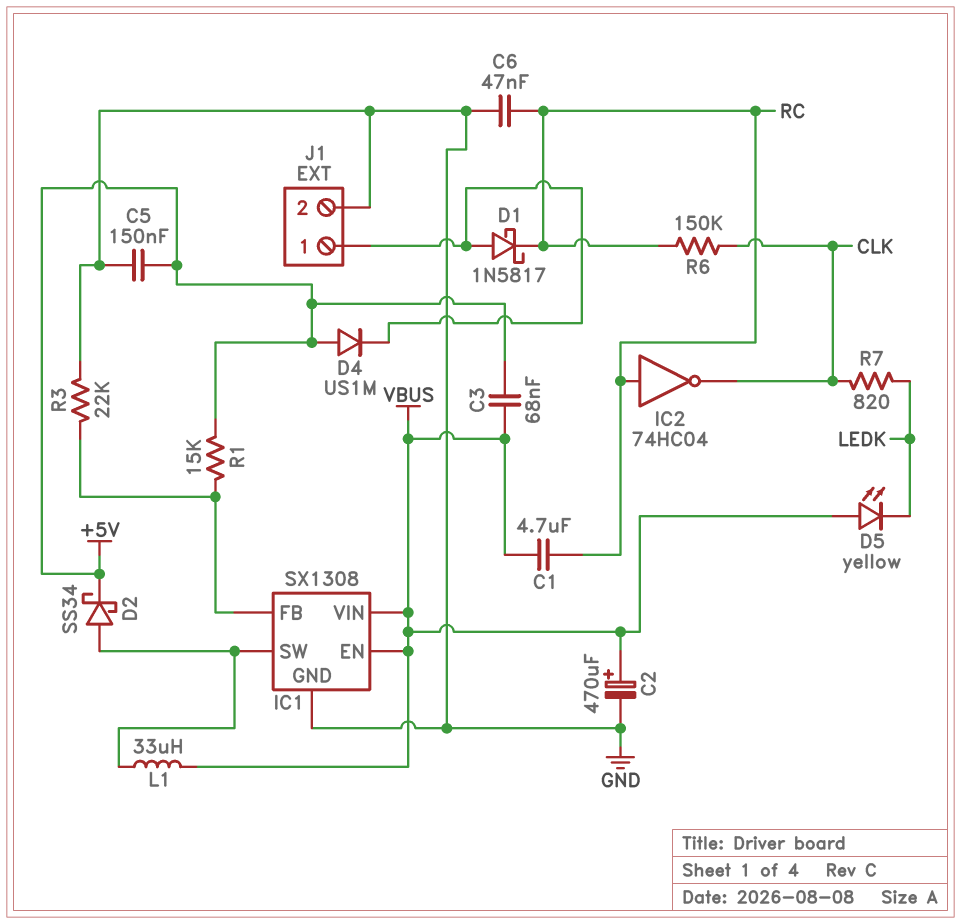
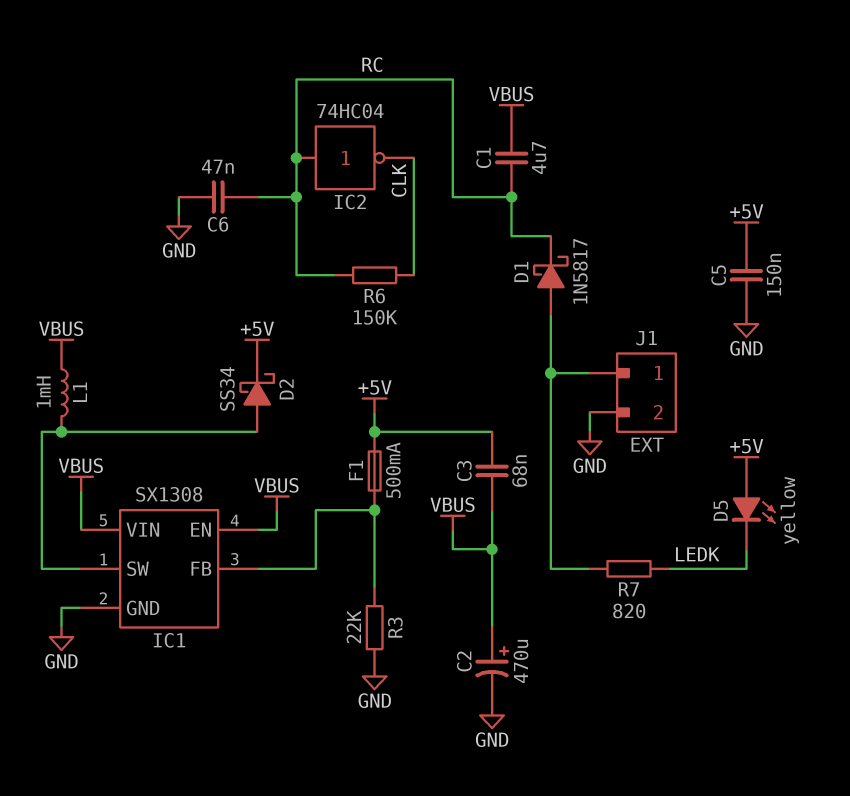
D4: diode US1M (A +5V, K J1/1) -> none
D5: LED yellow (A VBUS, K LEDK) -> LED yellow (A +5V, K LEDK)
F1: none -> 500mA (+5V, IC1/FB)
L1: 33uH (IC1/SW, VBUS) -> 1mH (IC1/SW, VBUS)
R1: 15k (+5V, IC1/FB) -> none
R7: 820 (CLK, LEDK) -> 820 (J1/1, LEDK)

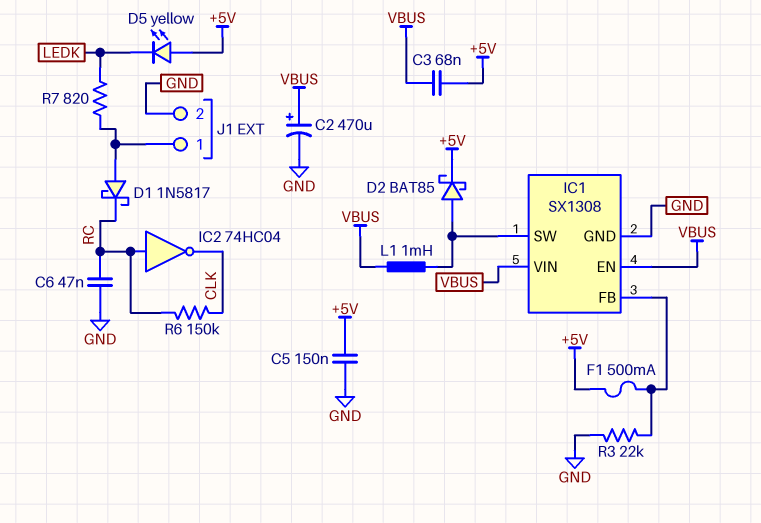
C1: 4.7uF (RC, VBUS) -> none
D2: schottky SS34 (A IC1/SW, K +5V) -> schottky BAT85 (A IC1/SW, K +5V)

